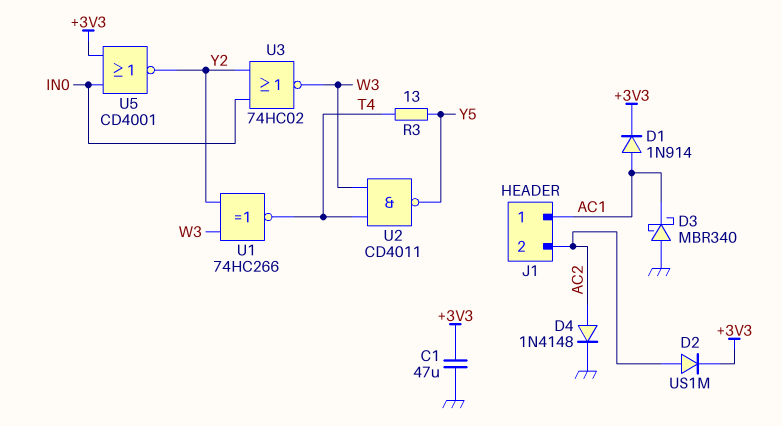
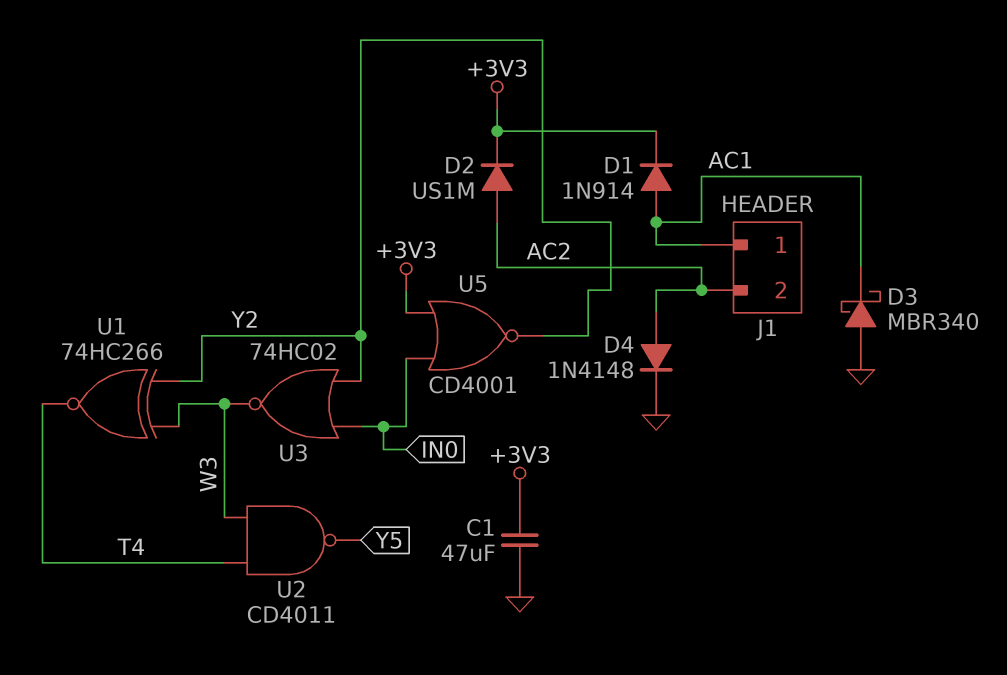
R3: 13 (T4, Y5) -> none

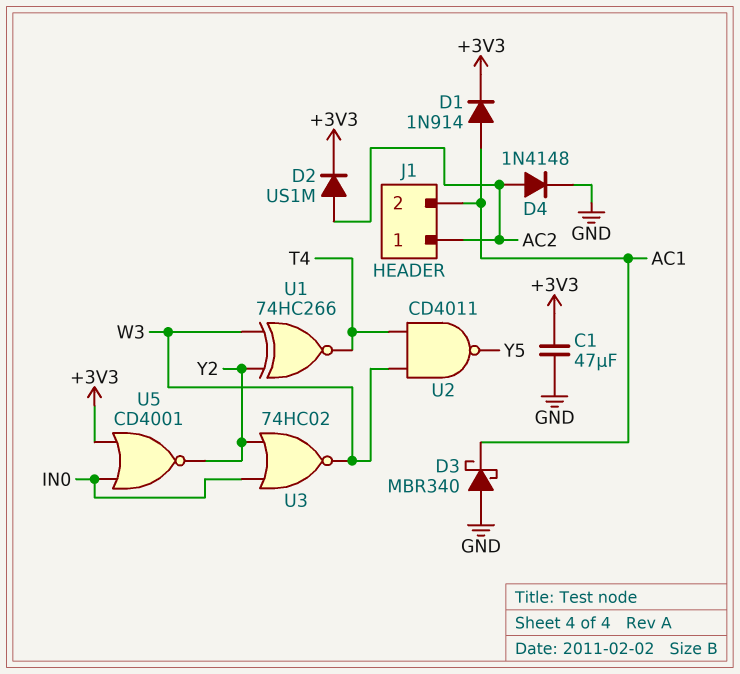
J1 pin 1: AC1 -> AC2
J1 pin 2: AC2 -> AC1

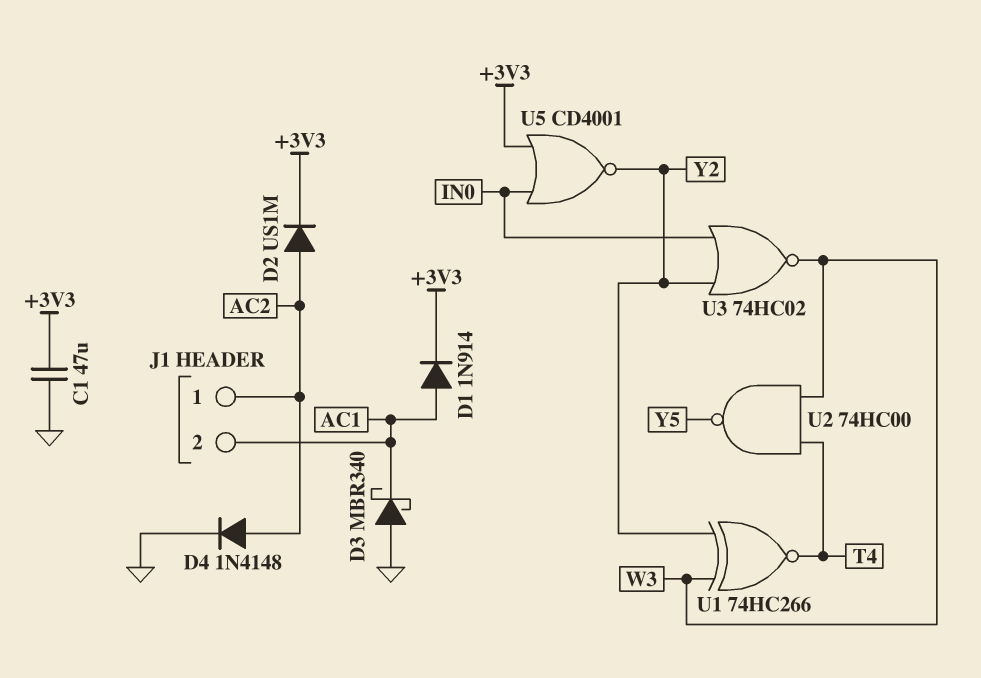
U2: NAND CD4011 (in T4, in W3, out Y5) -> NAND 74HC00 (in T4, in W3, out Y5)

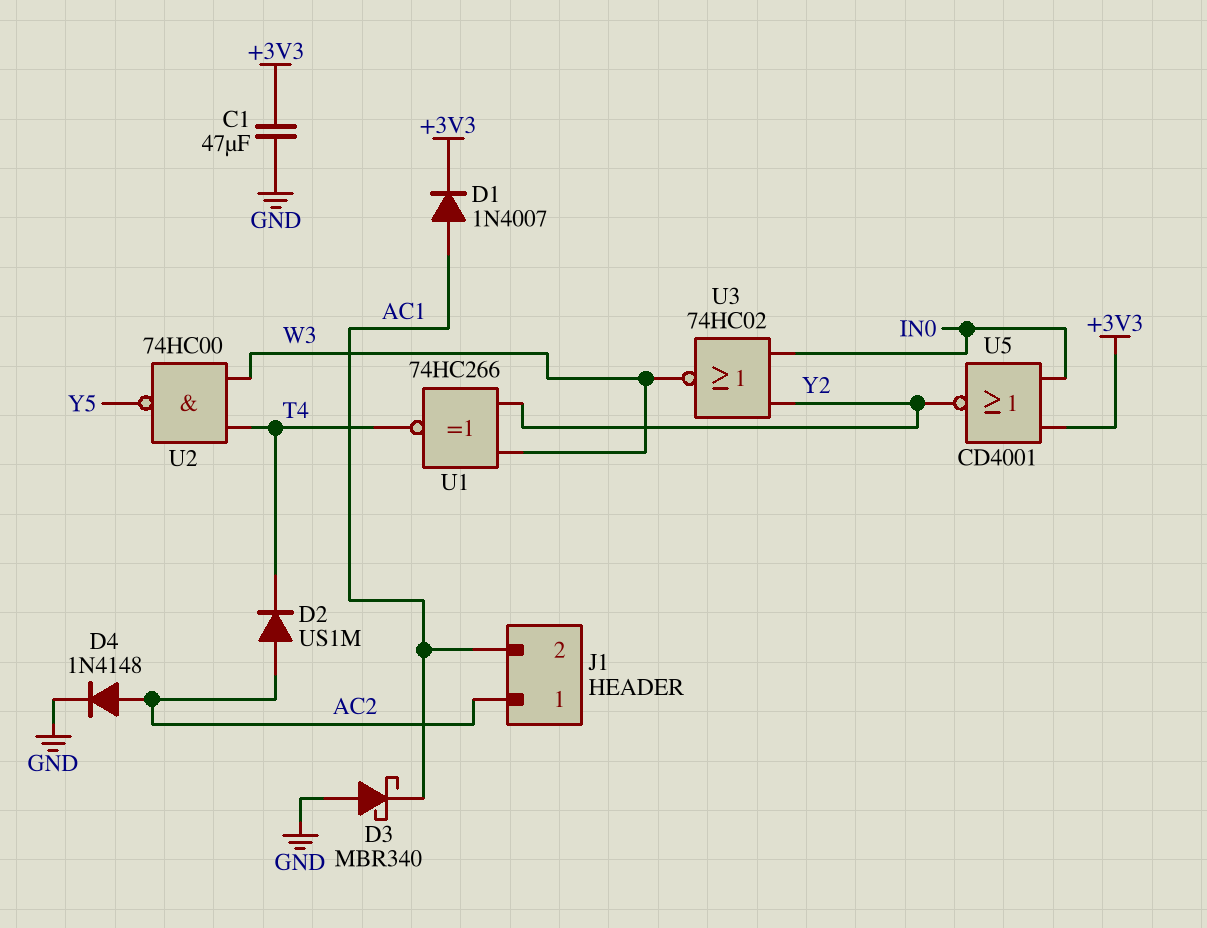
D1: diode 1N914 (A AC1, K +3V3) -> diode 1N4007 (A AC1, K +3V3)
D2: diode US1M (A AC2, K +3V3) -> diode US1M (A AC2, K T4)

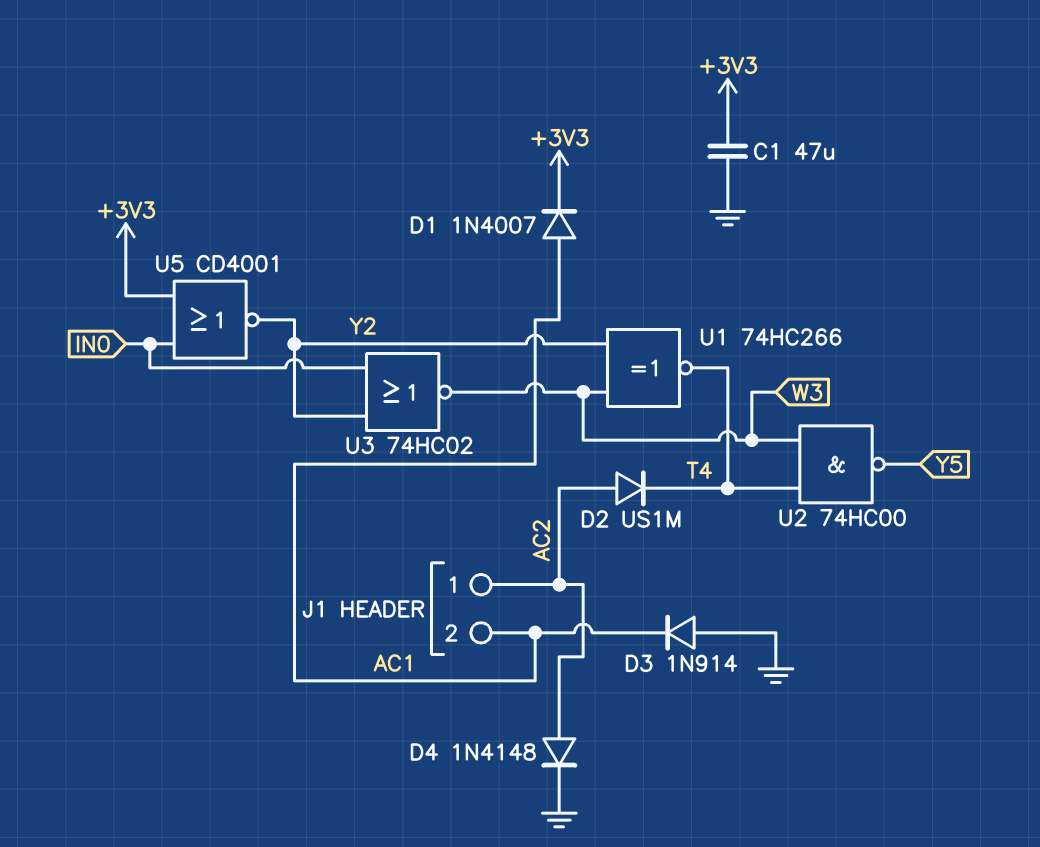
D3: schottky MBR340 (A GND, K AC1) -> diode 1N914 (A GND, K AC1)

